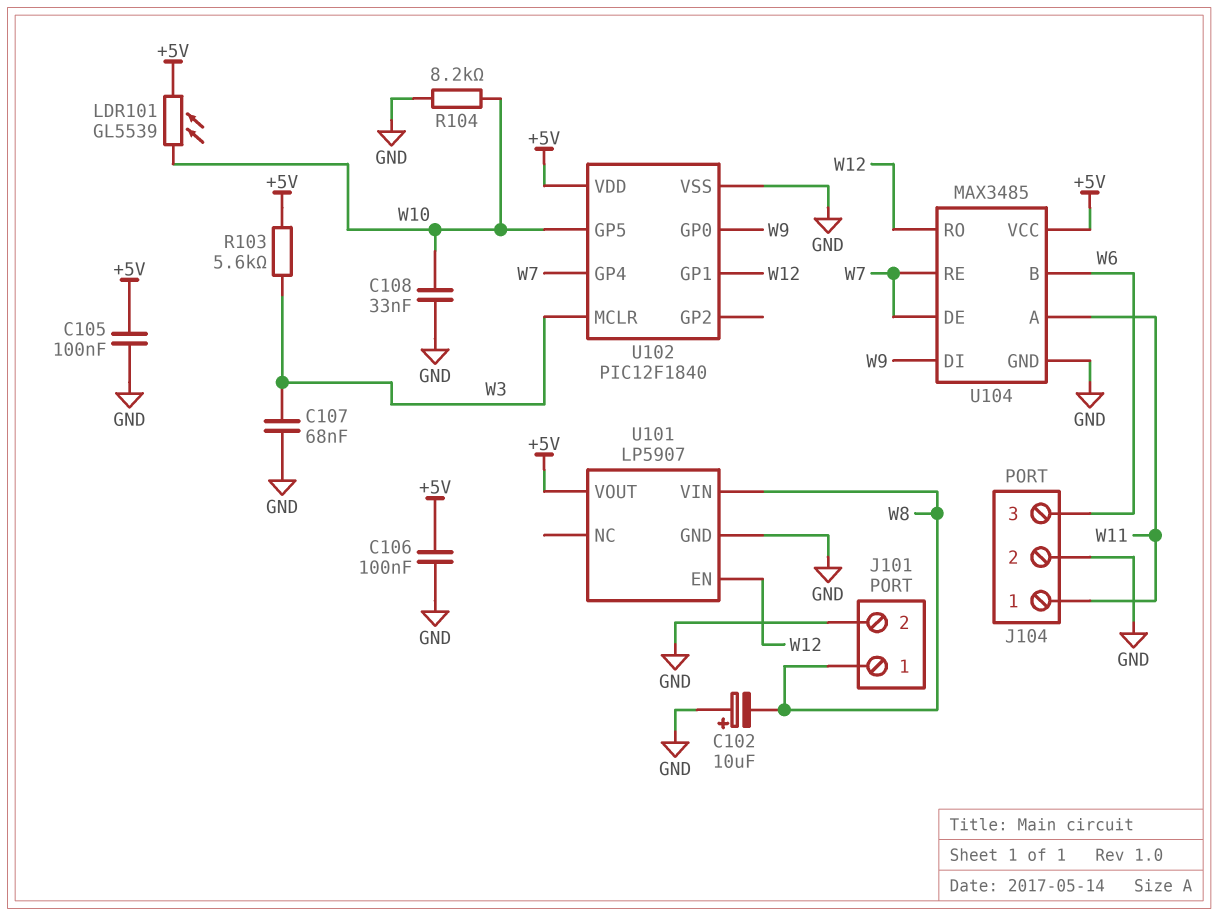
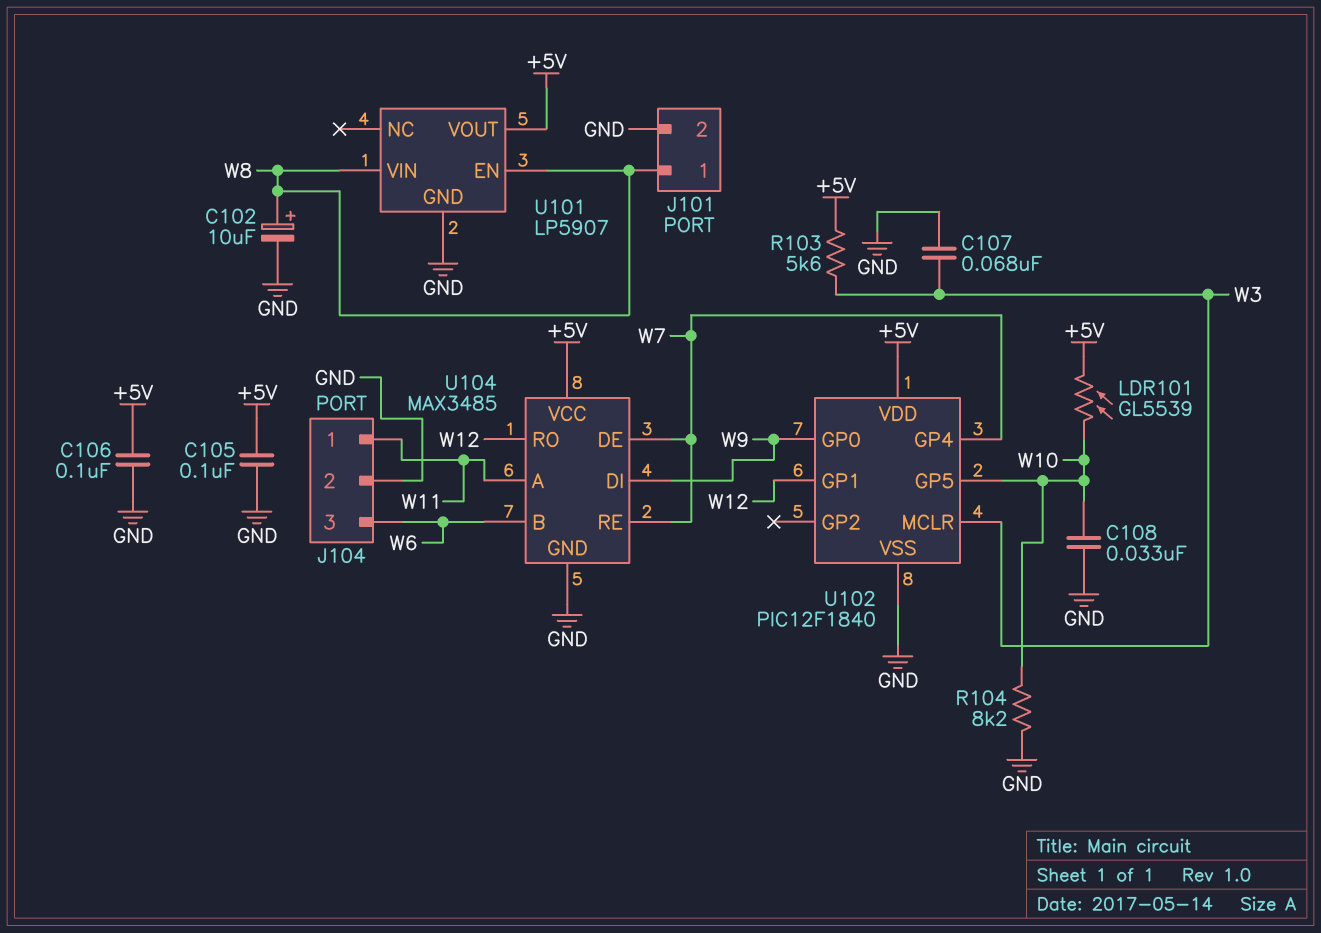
C102: 10uF (plus GND, minus W8) -> 10uF (plus W8, minus GND)
U101 pin EN: W12 -> W8

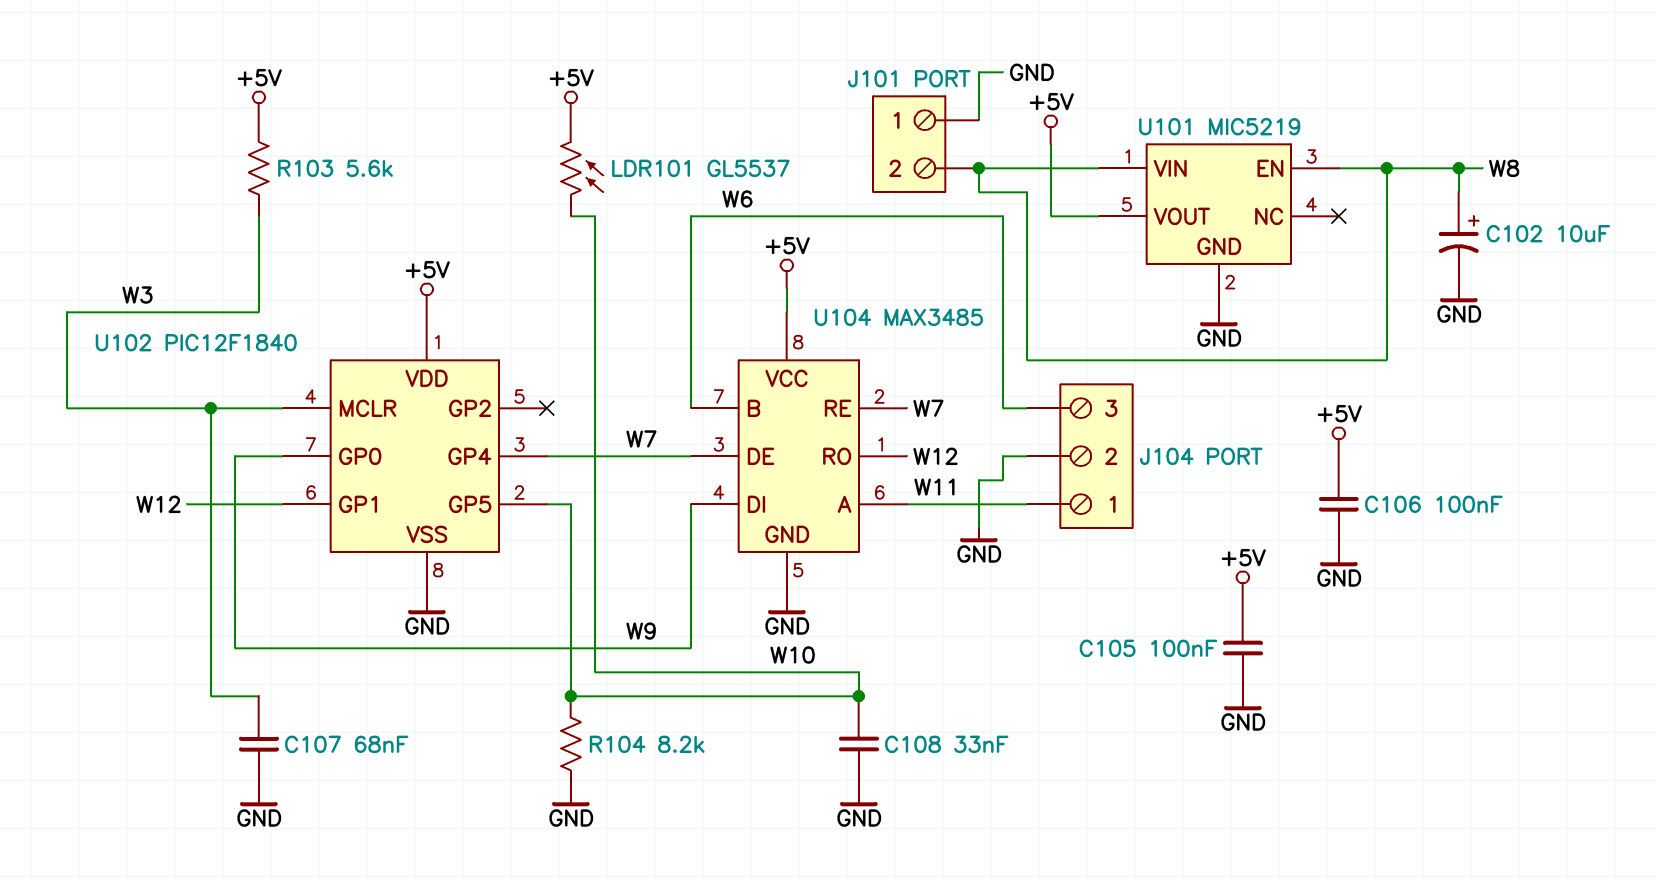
J101 pin 1: W8 -> GND
J101 pin 2: GND -> W8
LDR101: GL5539 (+5V, W10) -> GL5537 (+5V, W10)
U101: LP5907 -> MIC5219

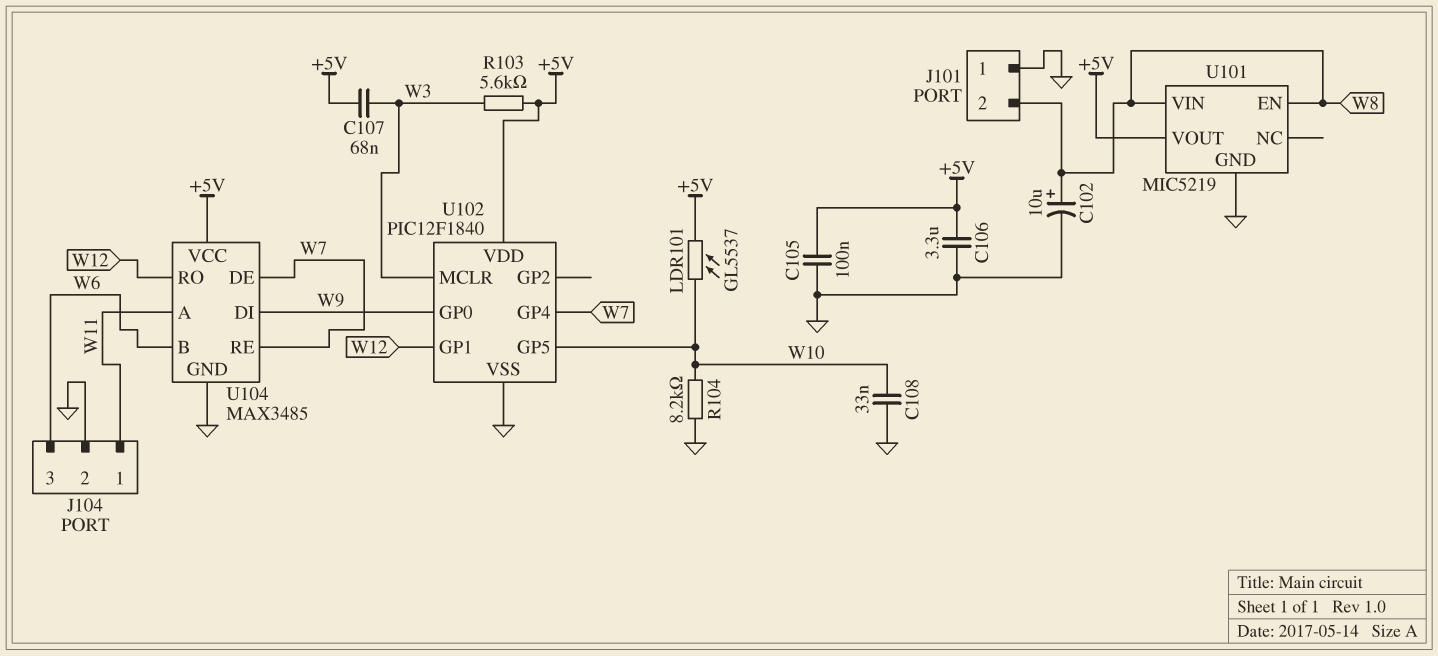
C106: 100nF (+5V, GND) -> 3.3uF (+5V, GND)
C107: 68nF (GND, W3) -> 68nF (+5V, W3)

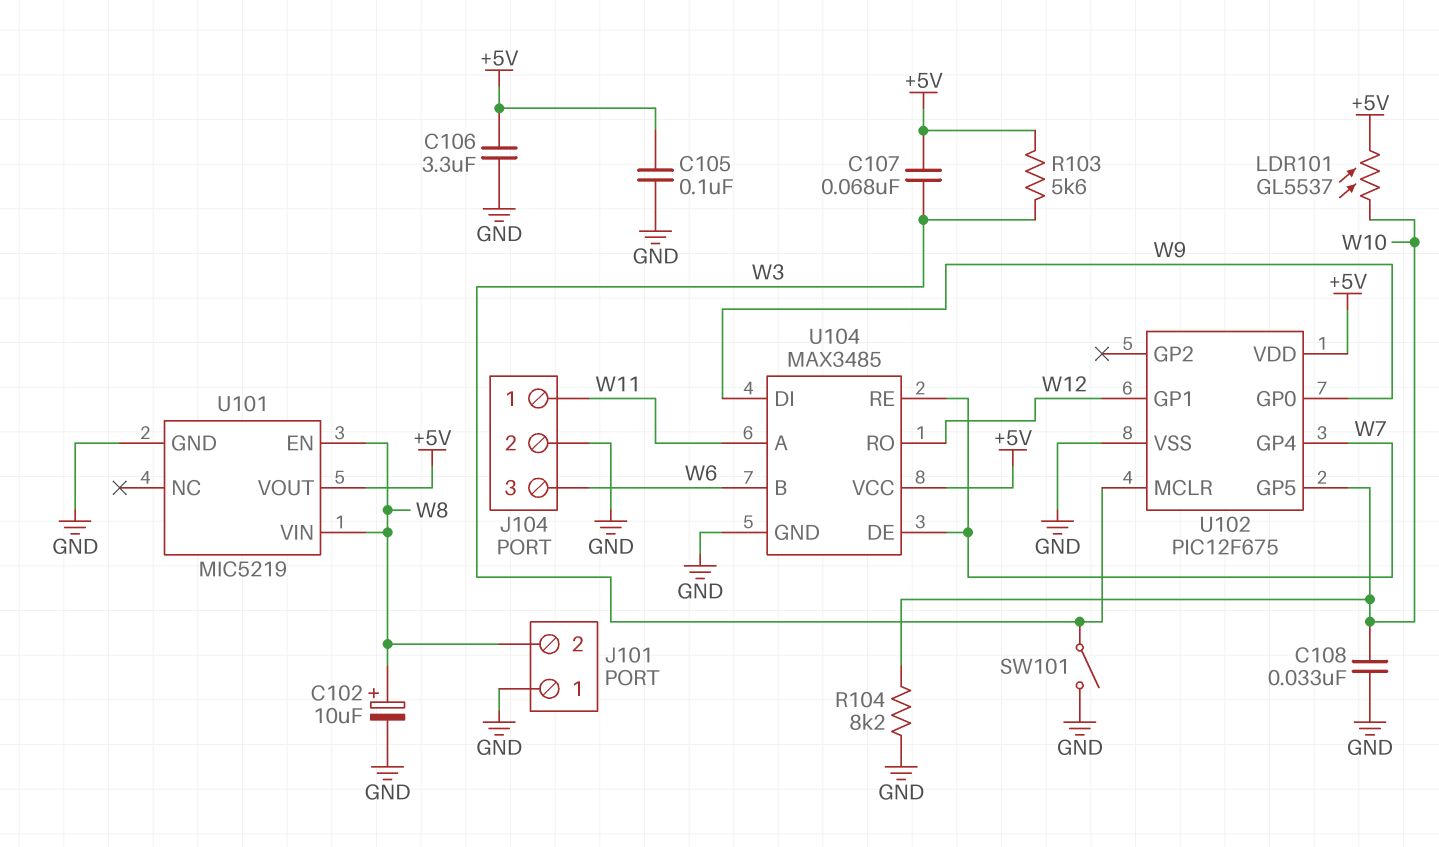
SW101: none -> switch (GND, W3)
U102: PIC12F1840 -> PIC12F675

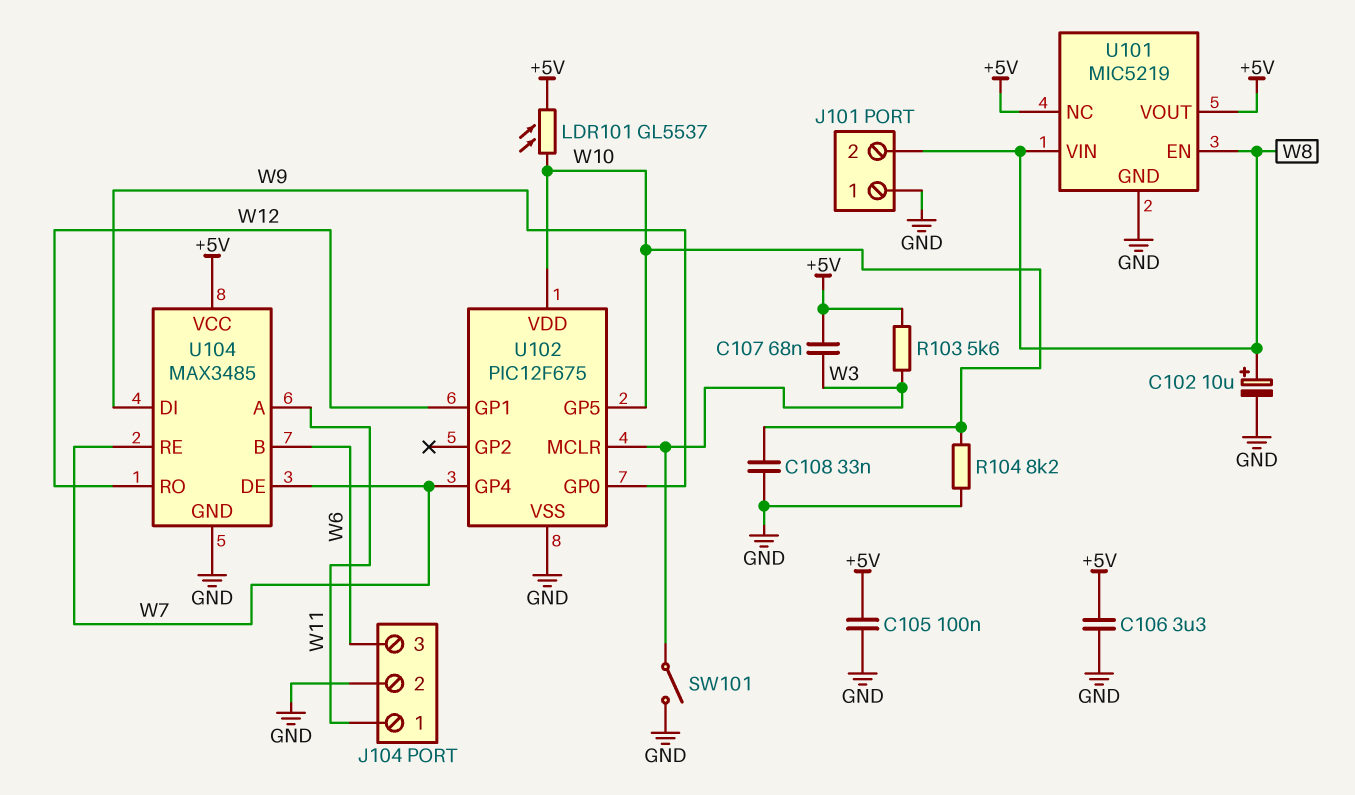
U101 pin NC: none -> +5V
U102 pin VDD: +5V -> W10

